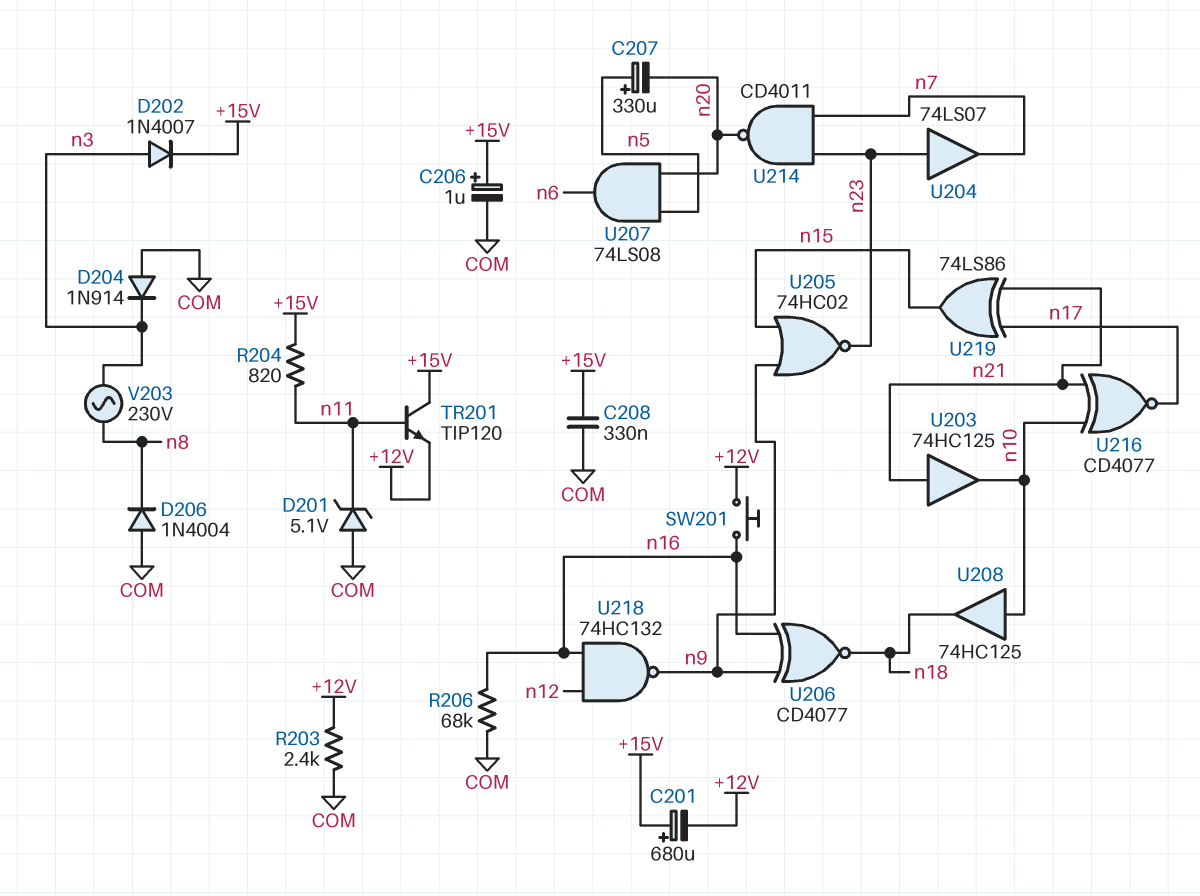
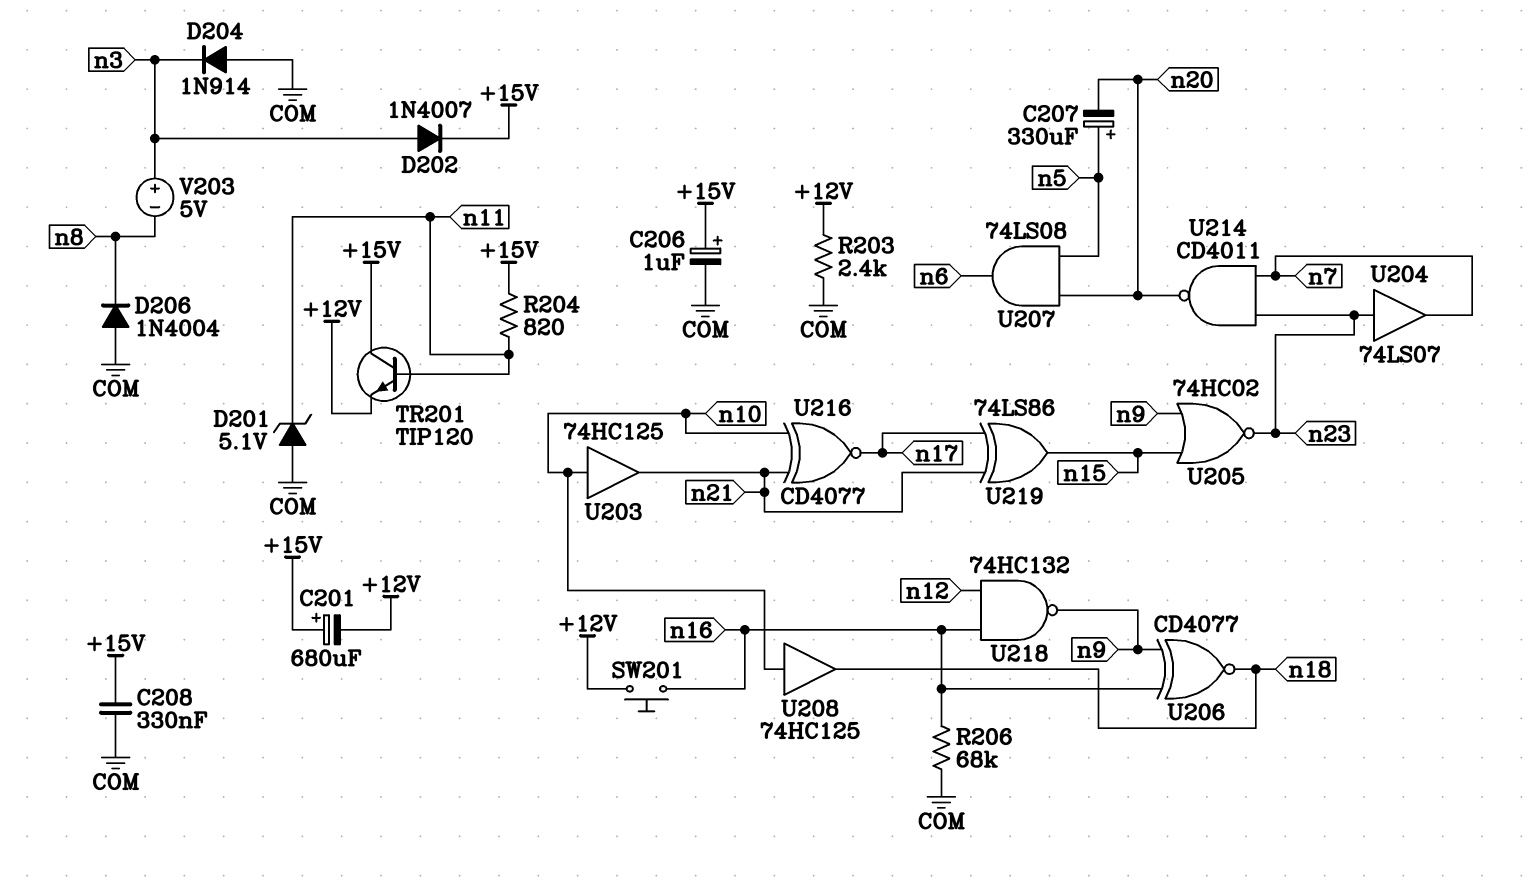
U203: buffer 74HC125 (in n21, out n10) -> buffer 74HC125 (in n10, out n21)
V203: AC 230V (n3, n8) -> 5V (plus n3, minus n8)

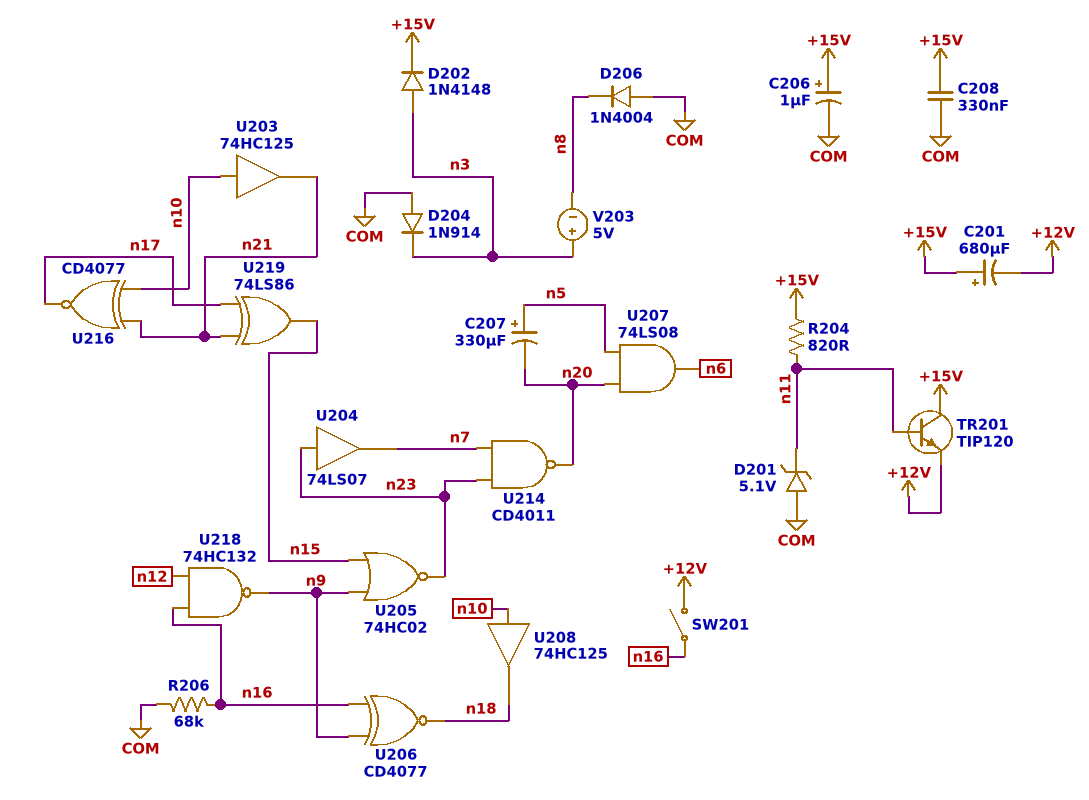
D202: diode 1N4007 (A n3, K +15V) -> diode 1N4148 (A n3, K +15V)
R203: 2.4k (+12V, COM) -> none
SW201: button (+12V, n16) -> switch (+12V, n16)

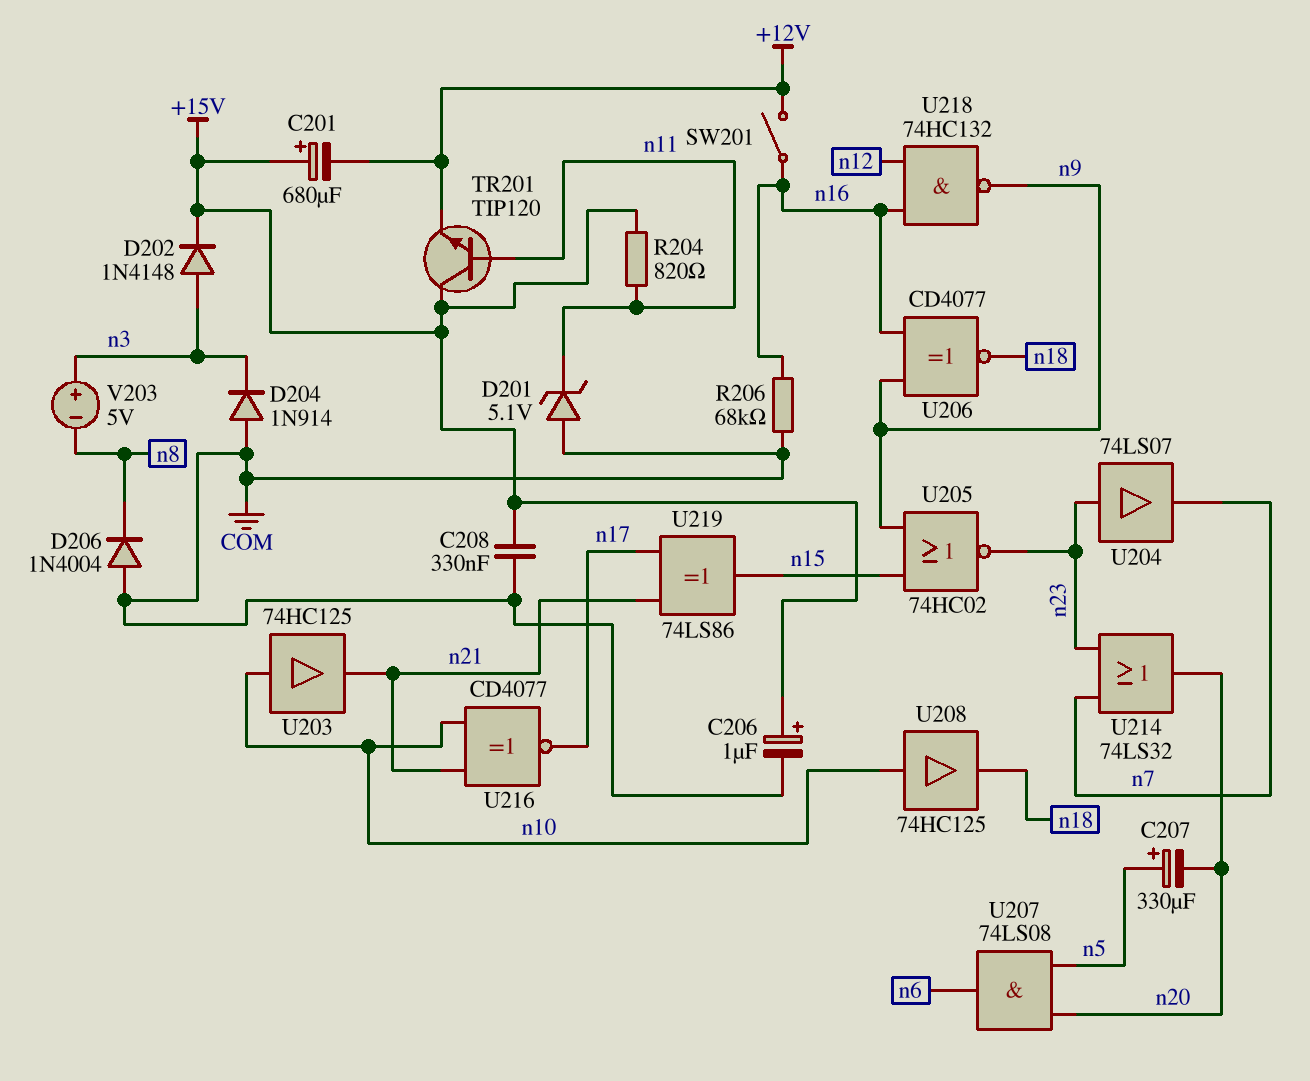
U214: NAND CD4011 (in n7, in n23, out n20) -> OR 74LS32 (in n7, in n23, out n20)

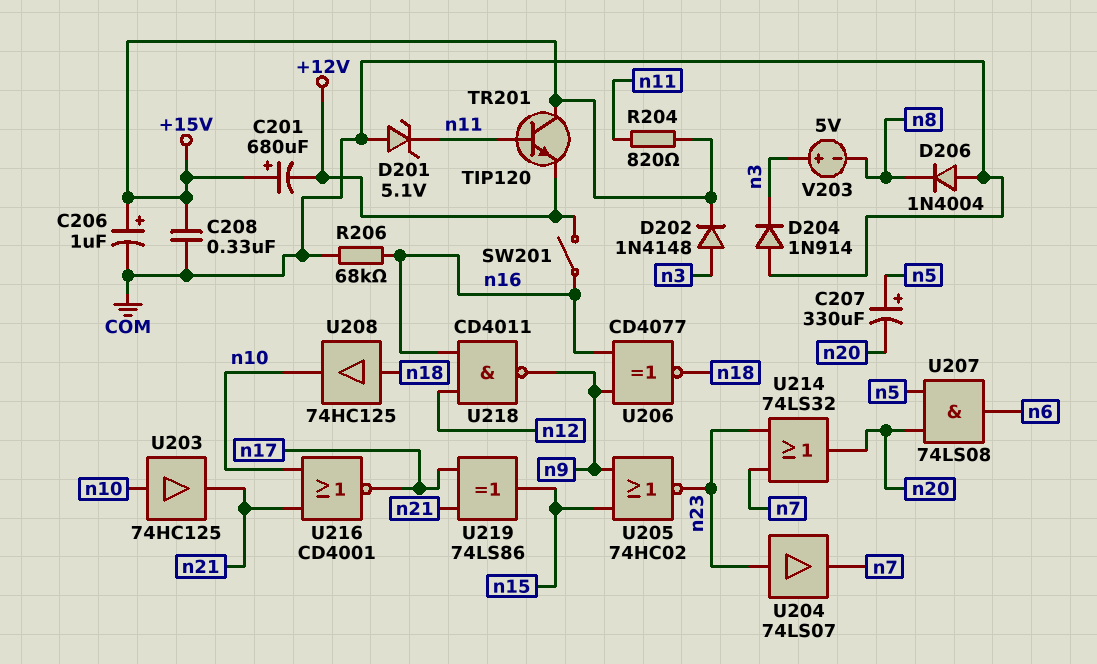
U208: buffer 74HC125 (in n10, out n18) -> buffer 74HC125 (in n18, out n10)
U216: XNOR CD4077 (in n10, in n21, out n17) -> NOR CD4001 (in n10, in n21, out n17)
U218: NAND 74HC132 (in n12, in n16, out n9) -> NAND CD4011 (in n12, in n16, out n9)

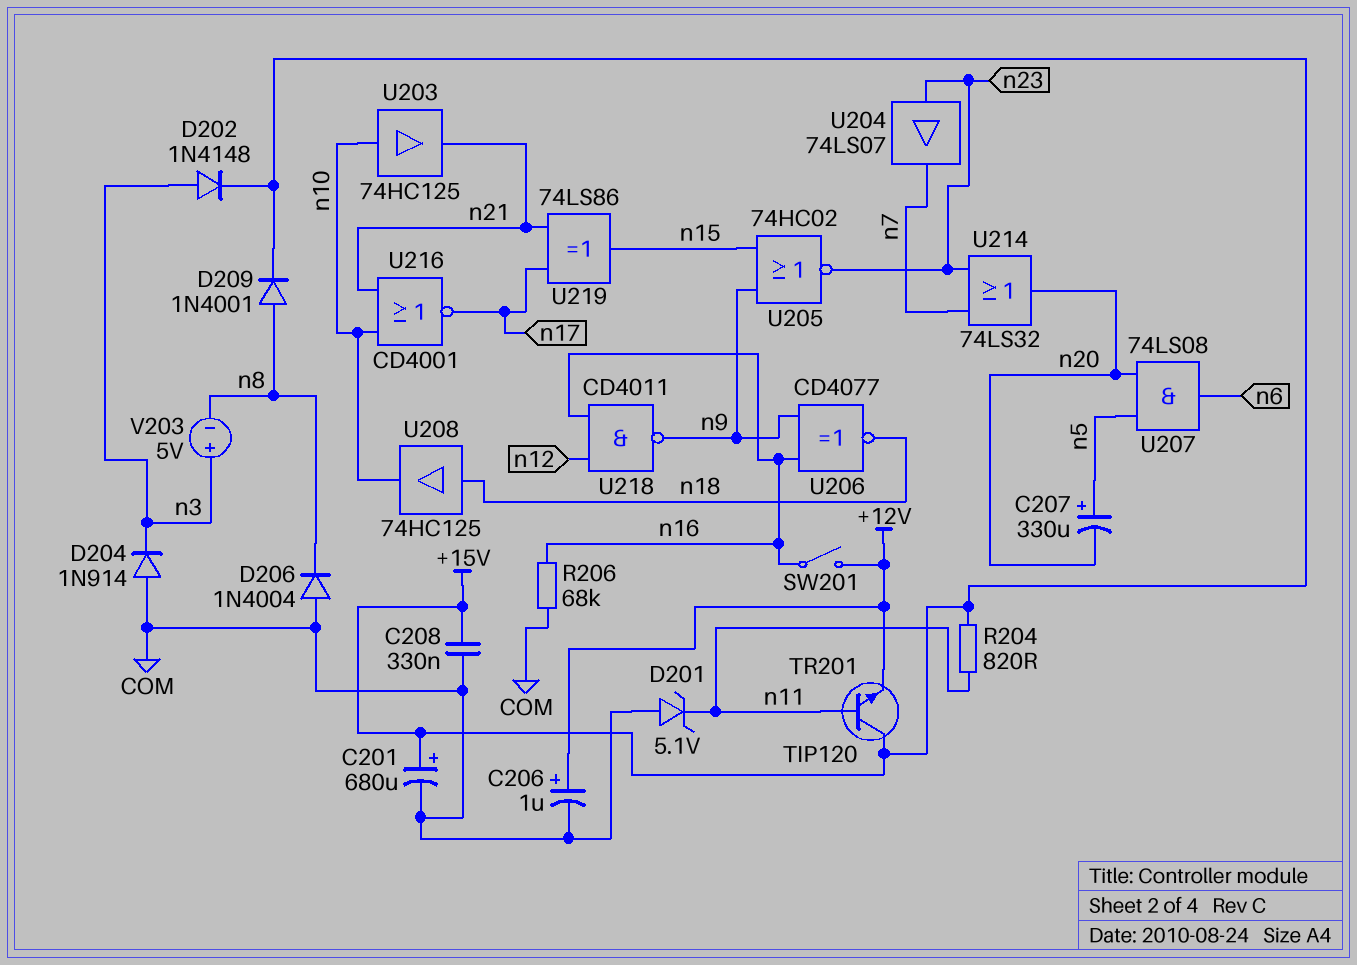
C201: 680uF (plus +15V, minus +12V) -> 680uF (plus +15V, minus COM)
C206: 1uF (plus +15V, minus COM) -> 1uF (plus +12V, minus COM)
D209: none -> diode 1N4001 (A n8, K +15V)

